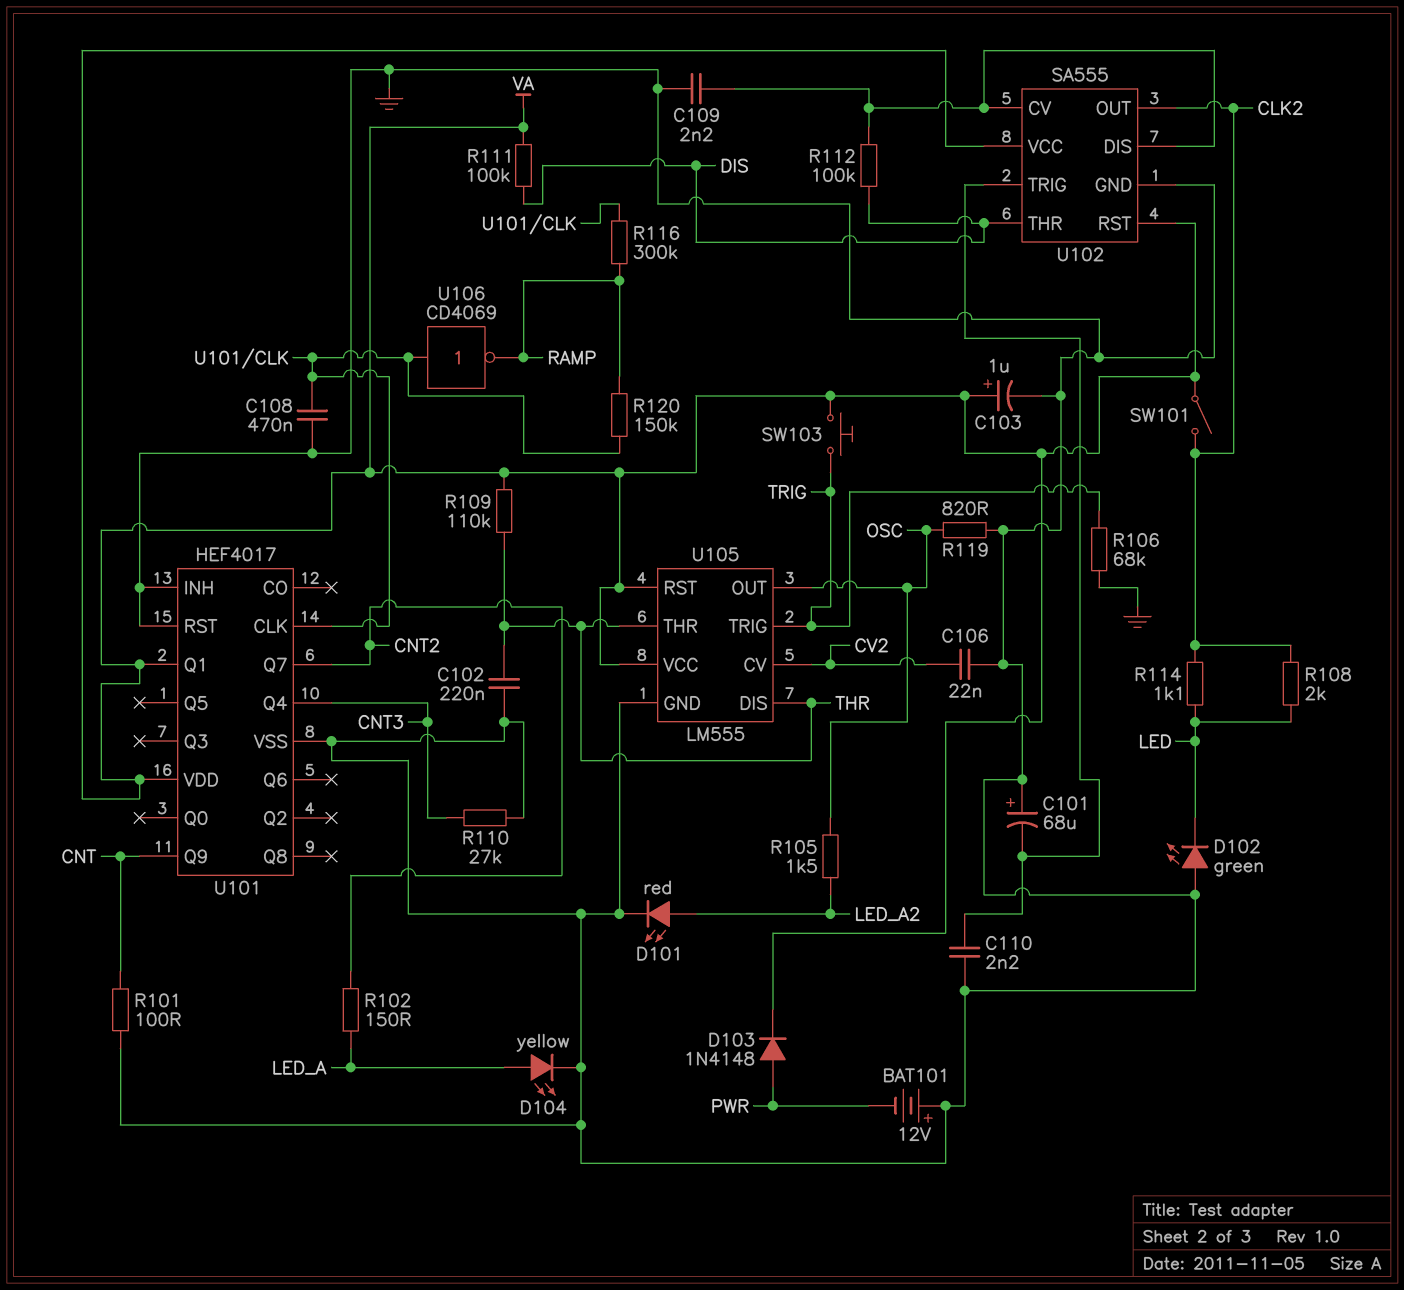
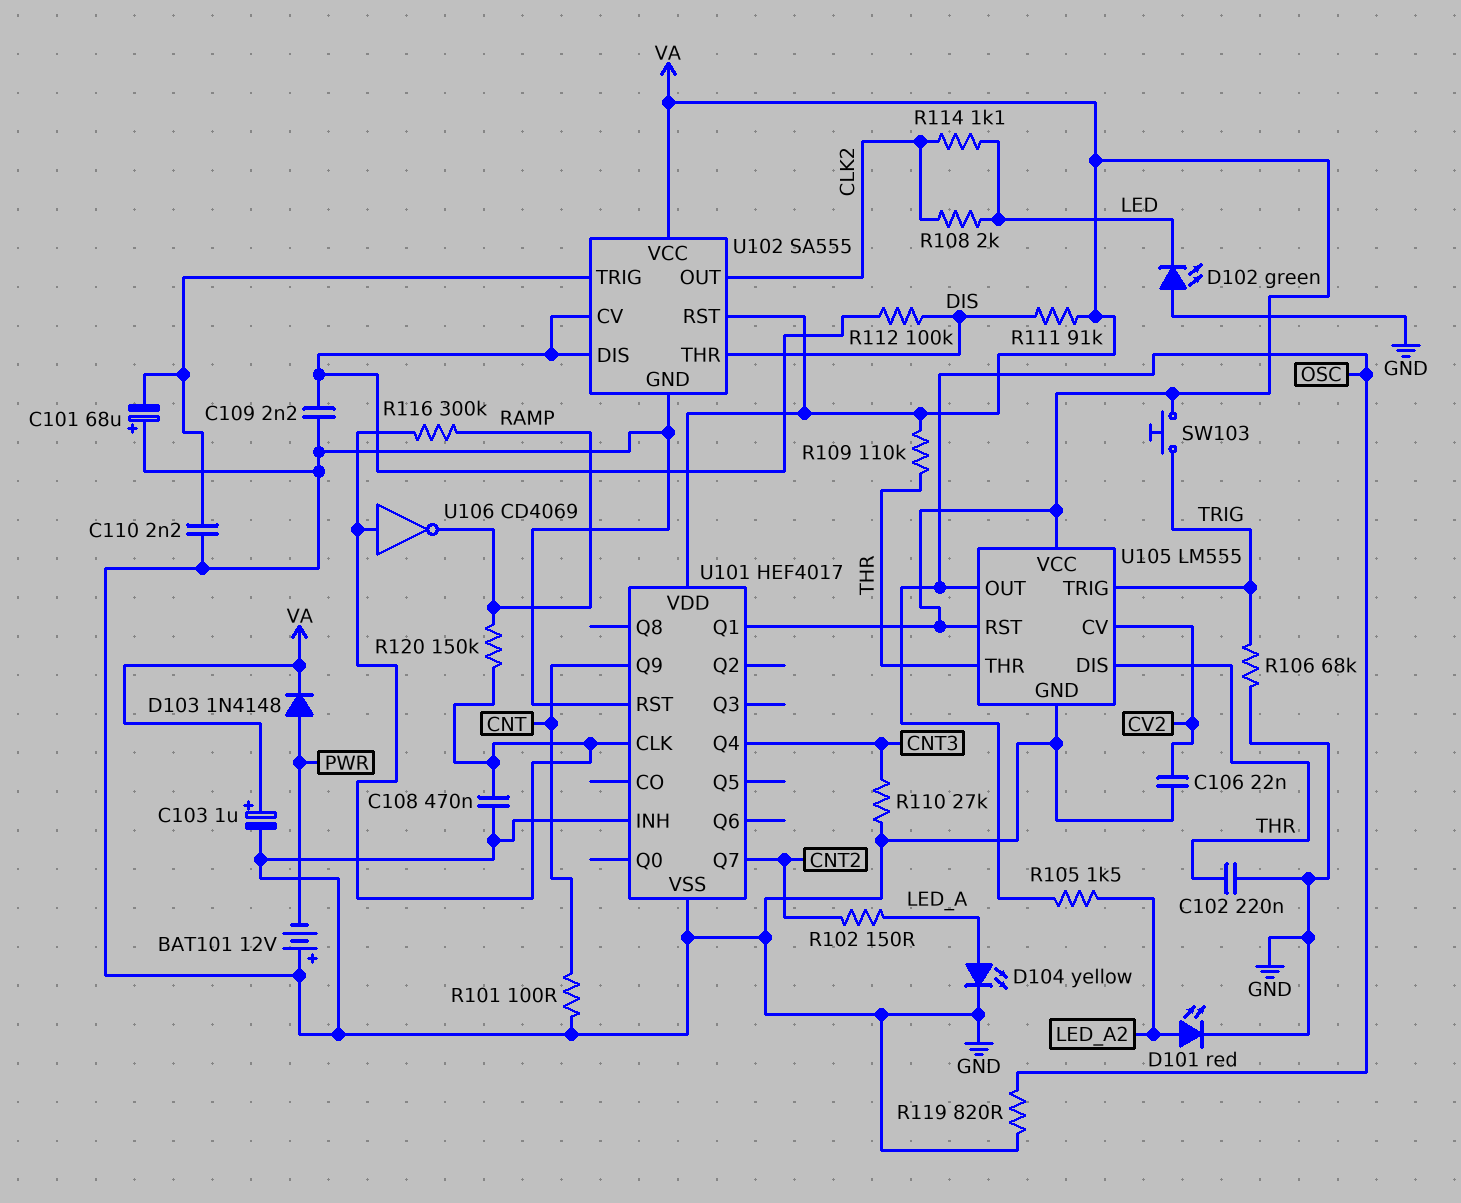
R111: 100k (DIS, VA) -> 91k (DIS, VA)
SW101: switch (CLK2, VA) -> none

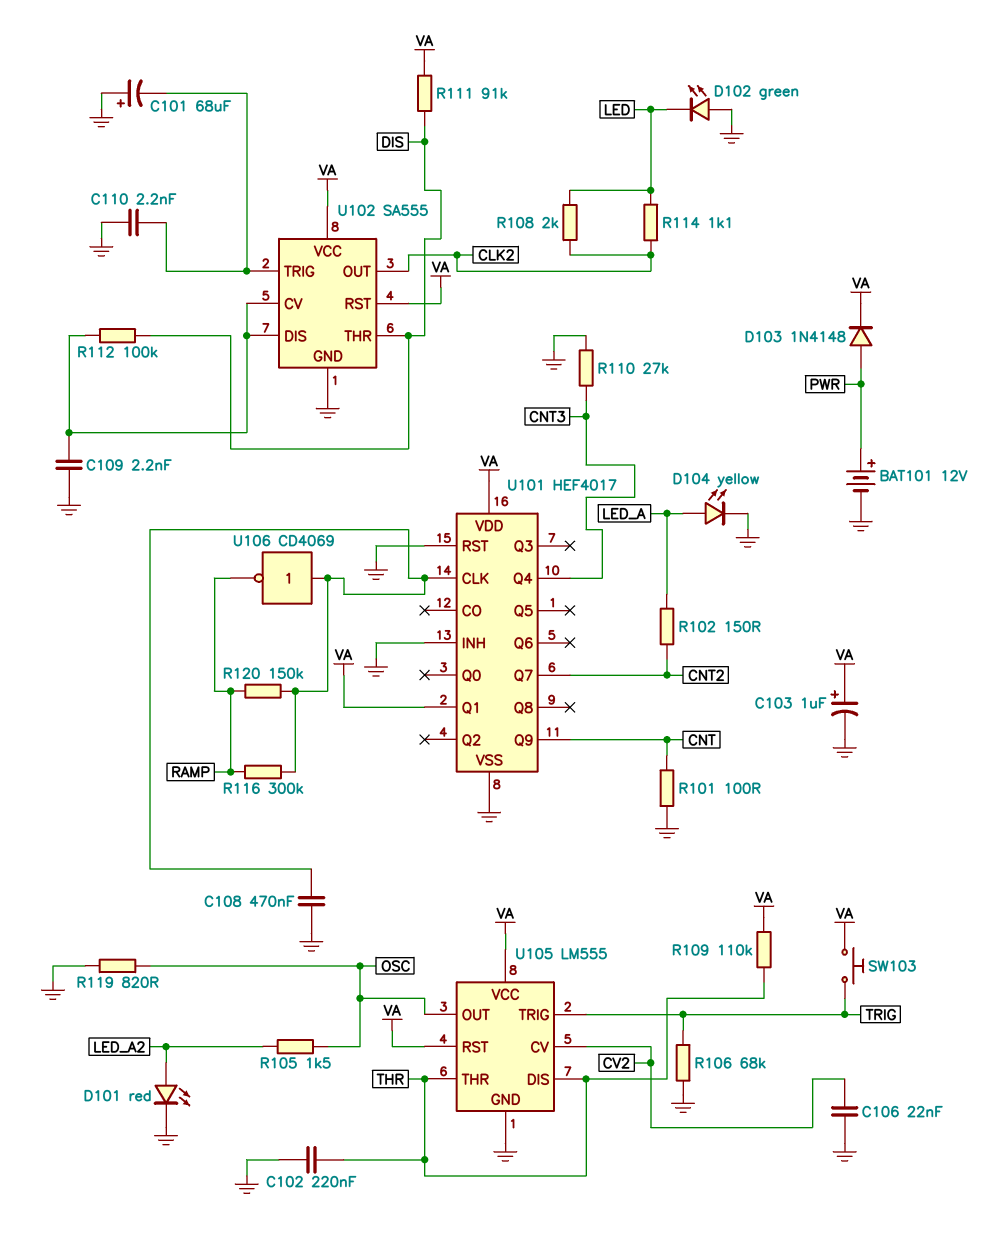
BAT101: 12V (plus GND, minus PWR) -> 12V (plus PWR, minus GND)

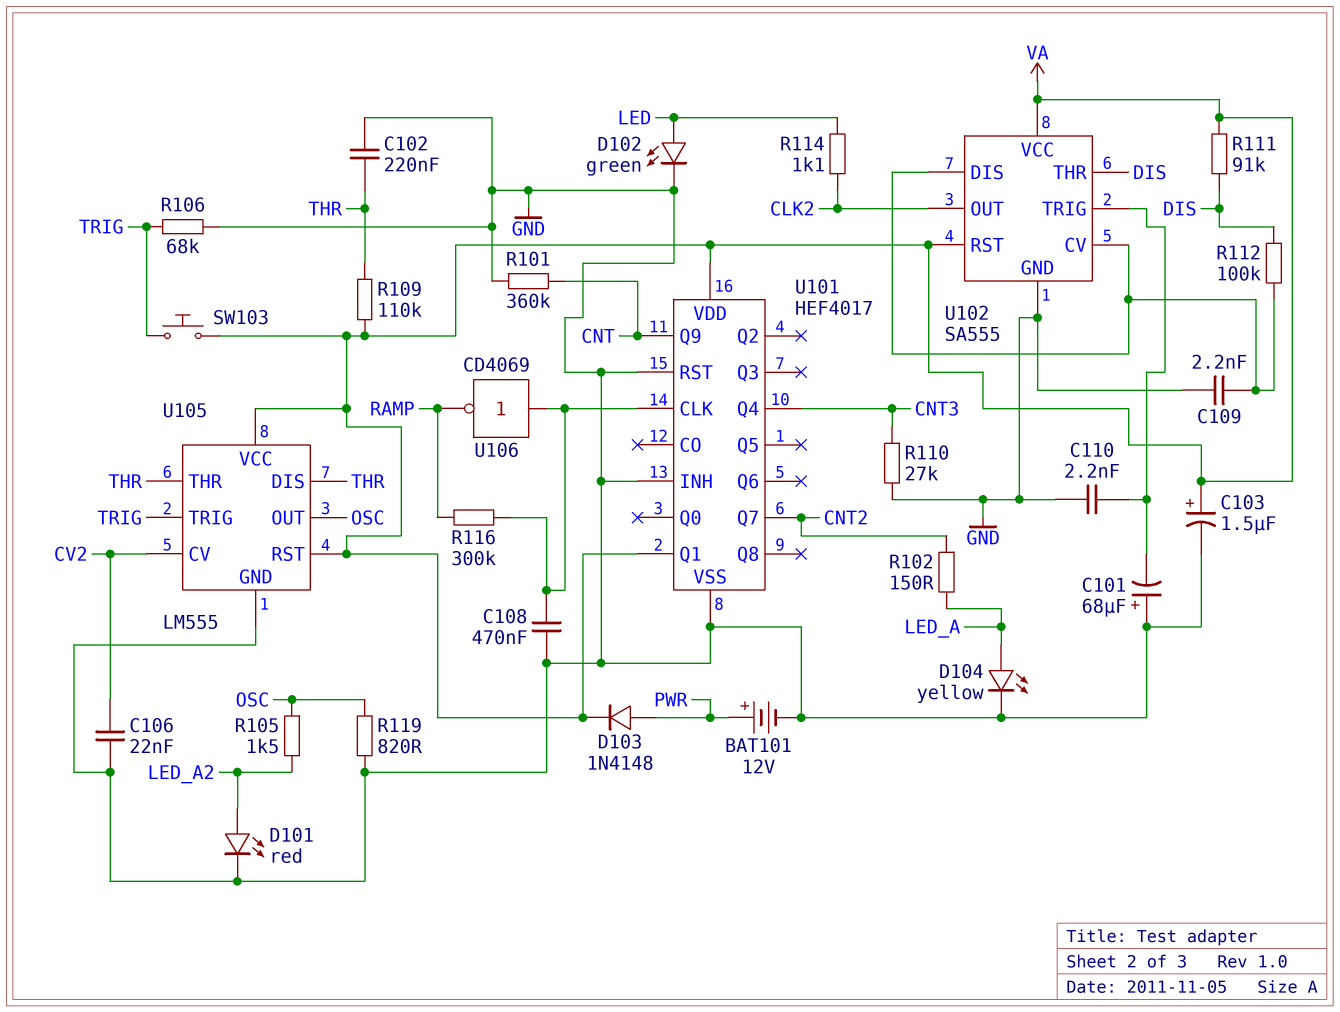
C103: 1uF (plus VA, minus GND) -> 1.5uF (plus VA, minus GND)
D102: LED green (A GND, K LED) -> LED green (A LED, K GND)
R101: 100 (CNT, GND) -> 360k (CNT, GND)
R108: 2k (CLK2, LED) -> none
R120: 150k (RAMP, U101/CLK) -> none

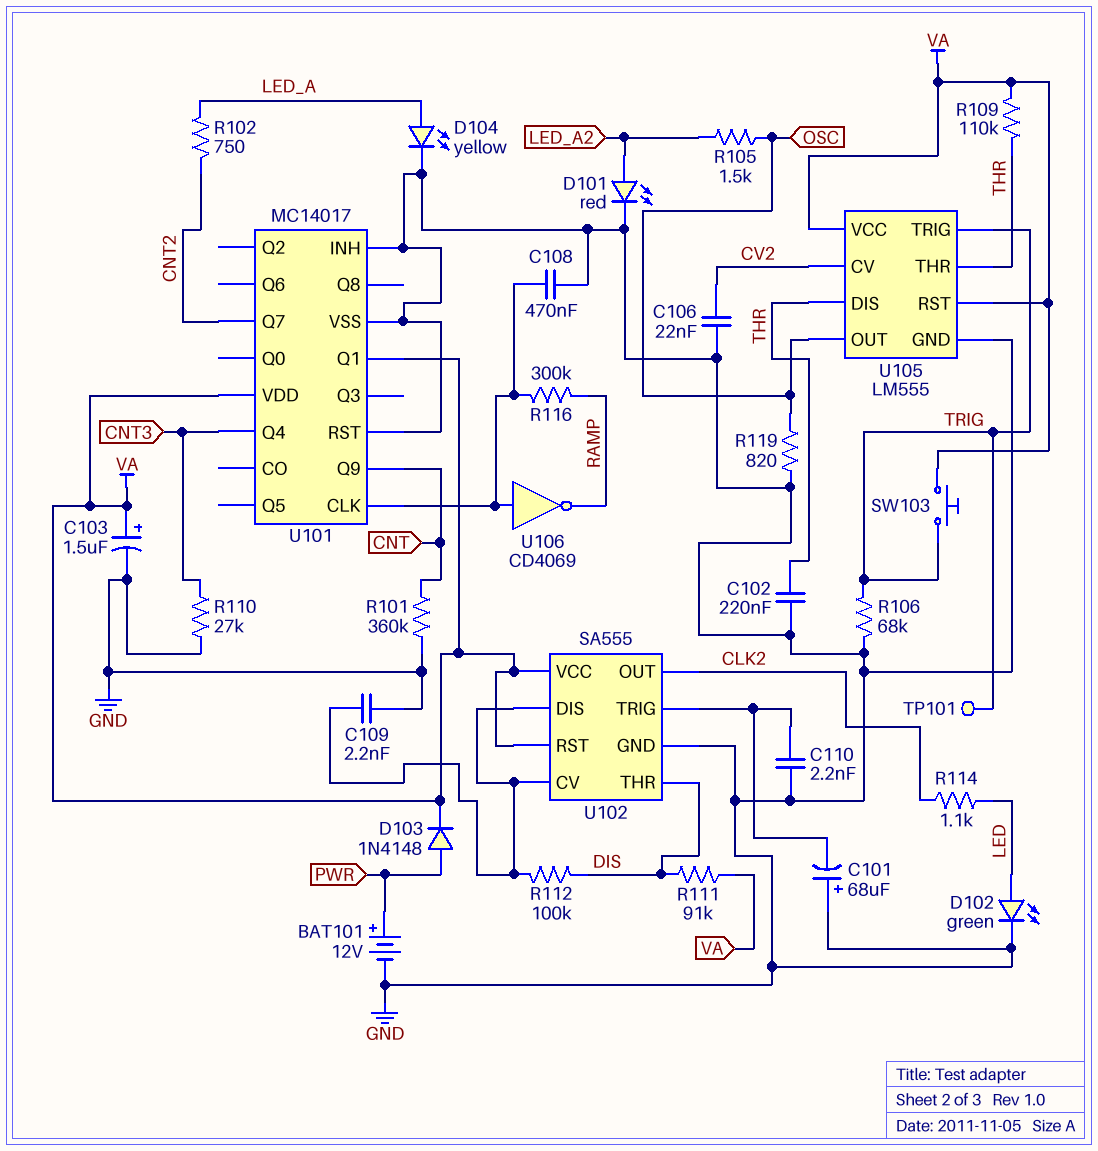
R102: 150 (CNT2, LED_A) -> 750 (CNT2, LED_A)
TP101: none -> test point (TRIG)
U101: HEF4017 -> MC14017

